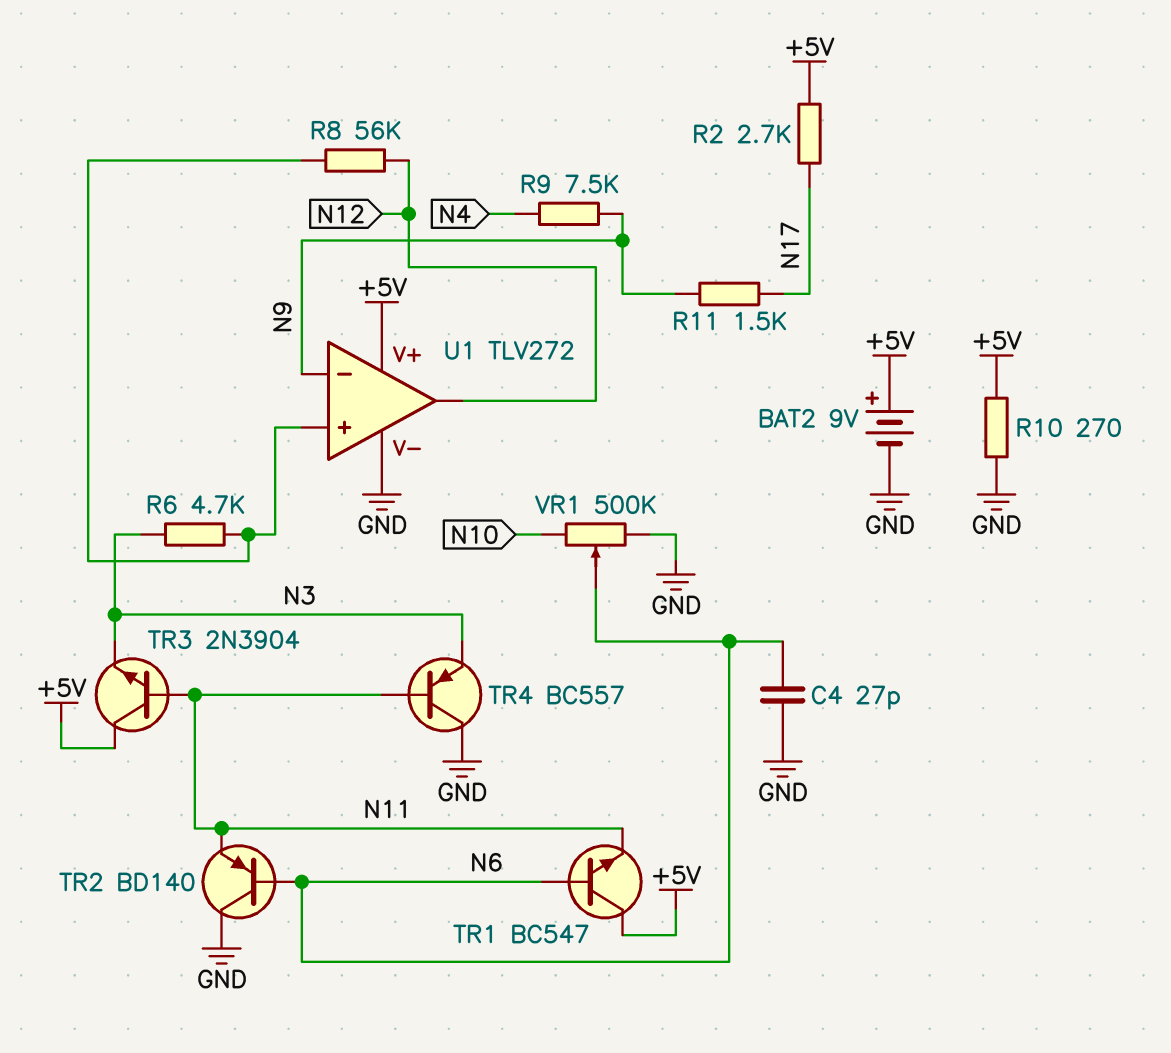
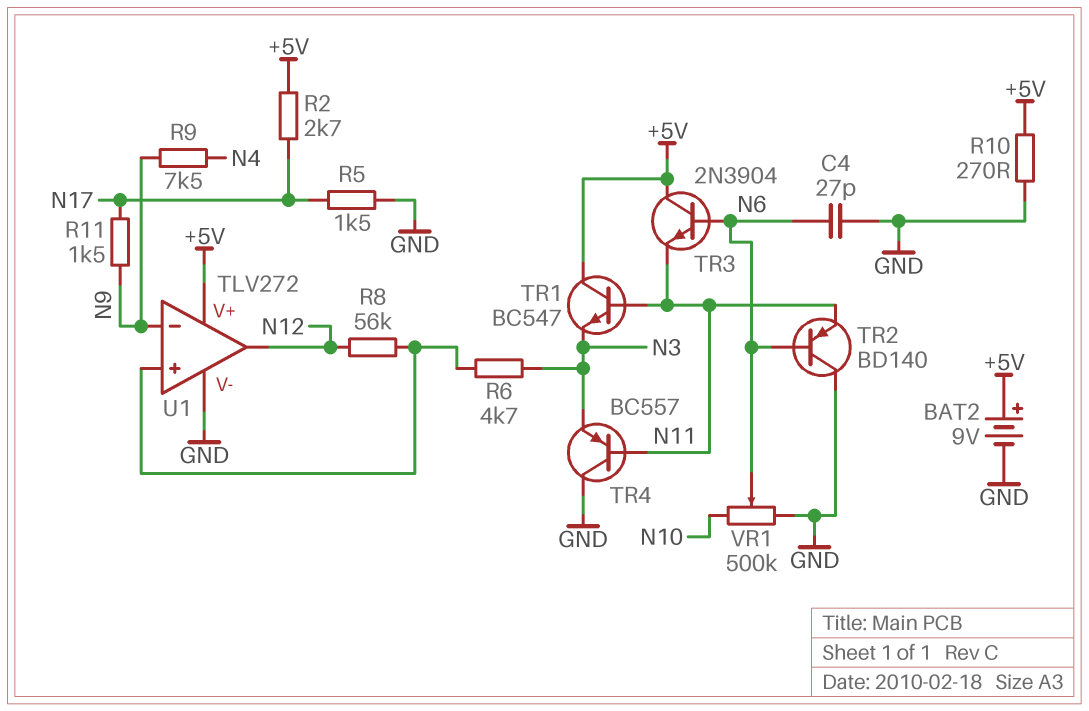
R5: none -> 1.5k (GND, N17)
TR1: NPN BC547 (B N6, C +5V, E N11) -> NPN BC547 (B N11, C +5V, E N3)
TR3: NPN 2N3904 (B N11, C +5V, E N3) -> NPN 2N3904 (B N6, C +5V, E N11)

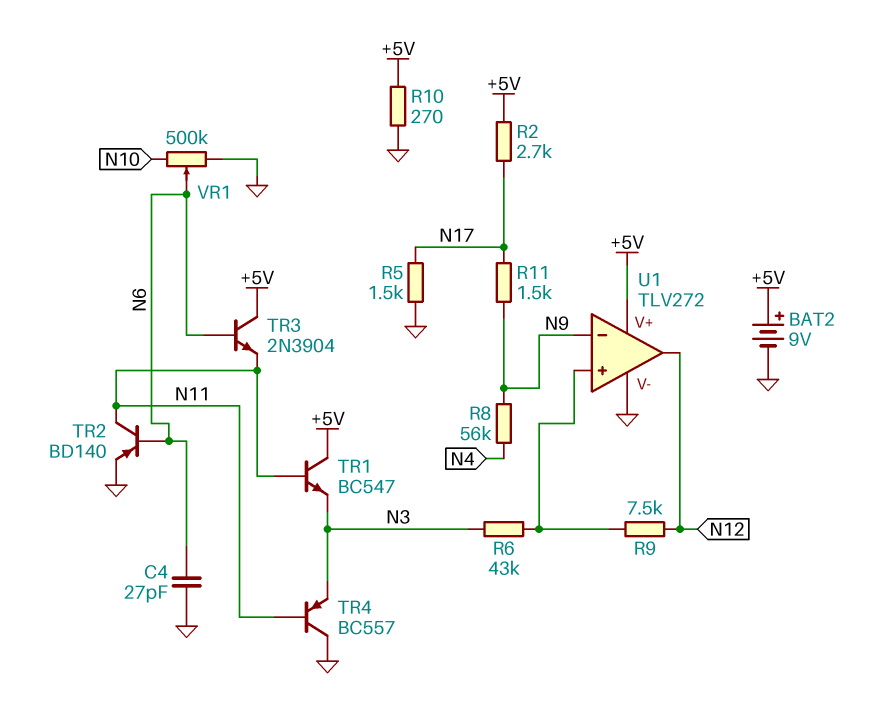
R6: 4.7k (N3, U1/in+) -> 43k (N3, U1/in+)
R8: 56k (N12, U1/in+) -> 56k (N4, N9)
R9: 7.5k (N4, N9) -> 7.5k (N12, U1/in+)
TR2: PNP BD140 (B N6, C GND, E N11) -> PNP BD140 (B N6, C N11, E GND)

